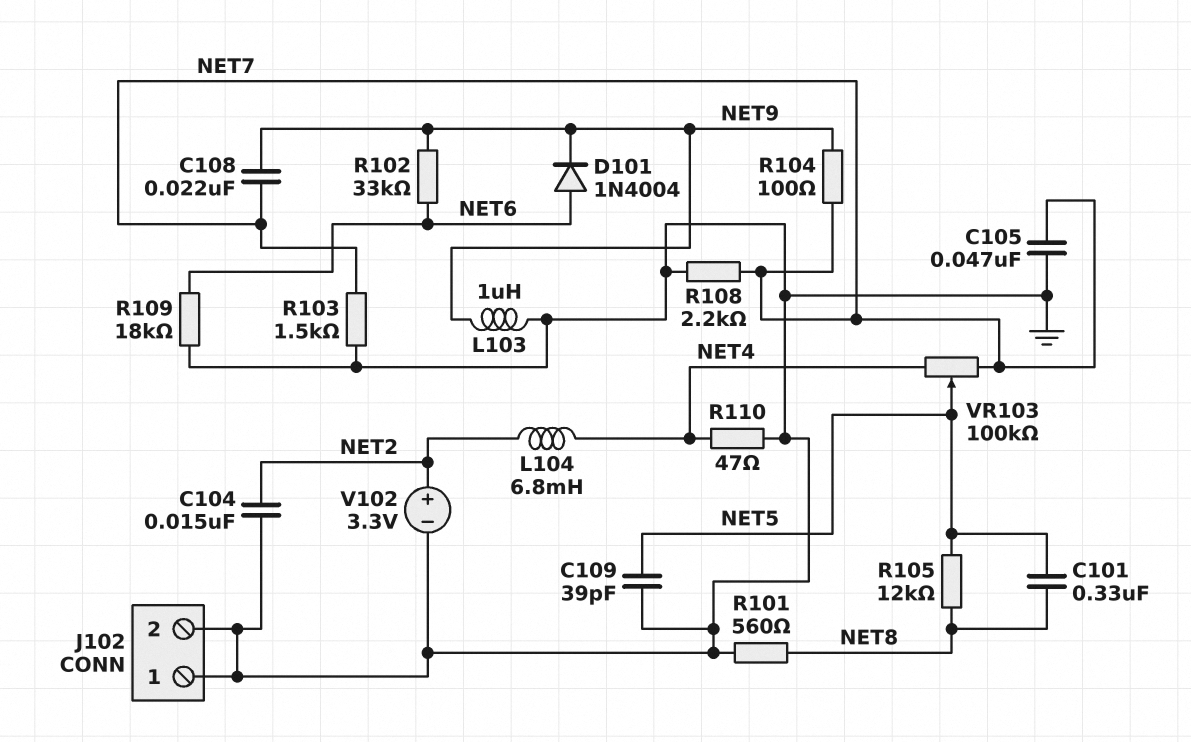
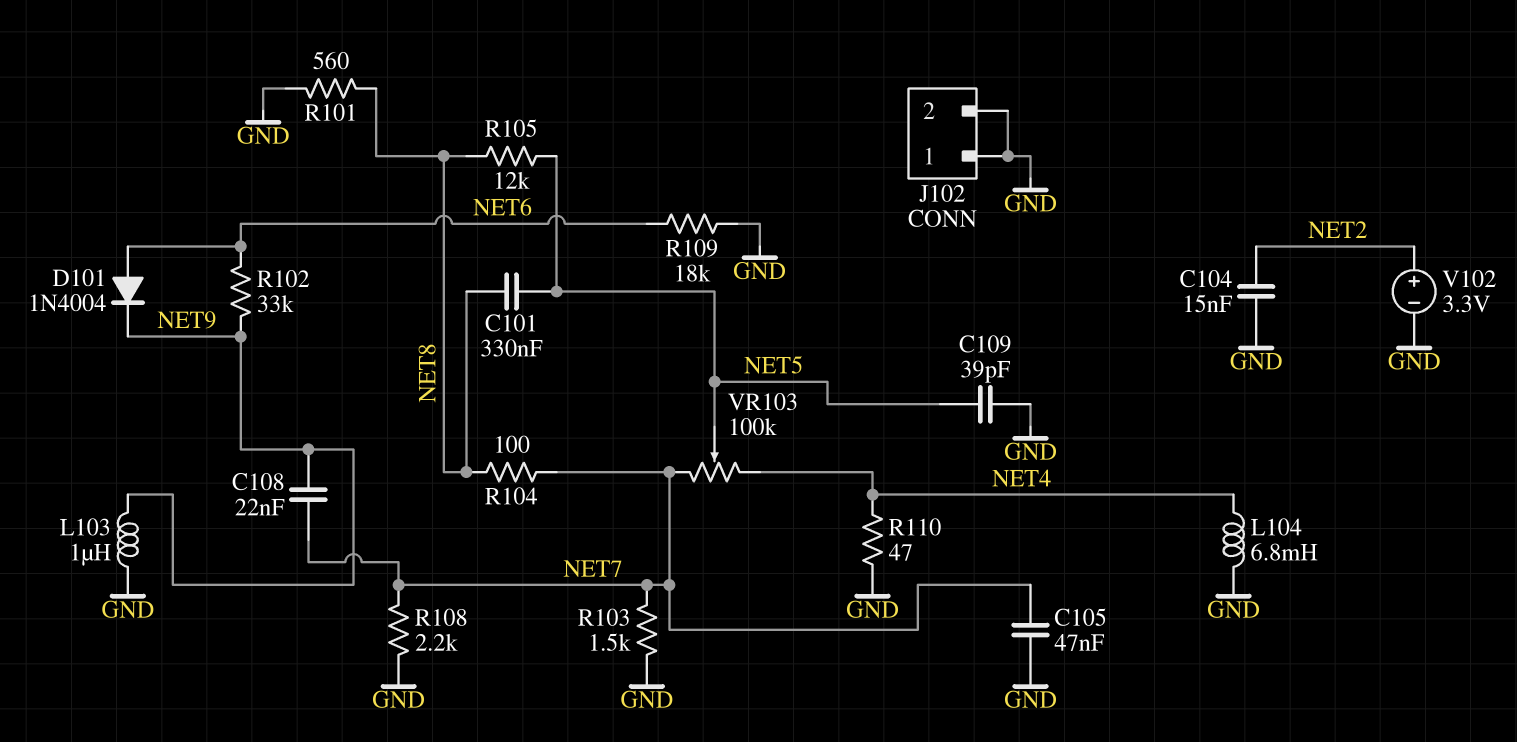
L104: 6.8mH (NET2, NET4) -> 6.8mH (GND, NET4)
R104: 100 (NET7, NET9) -> 100 (NET7, NET8)

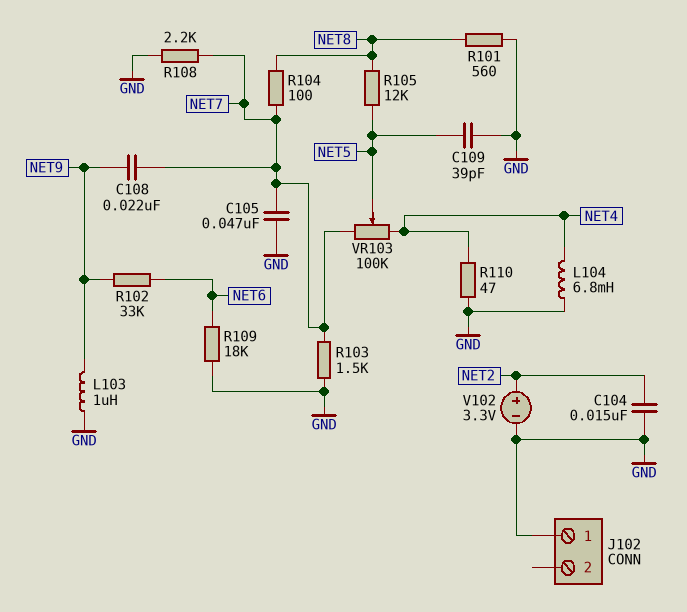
C101: 330nF (NET5, NET8) -> none
D101: diode 1N4004 (A NET6, K NET9) -> none
J102 pin 2: GND -> none

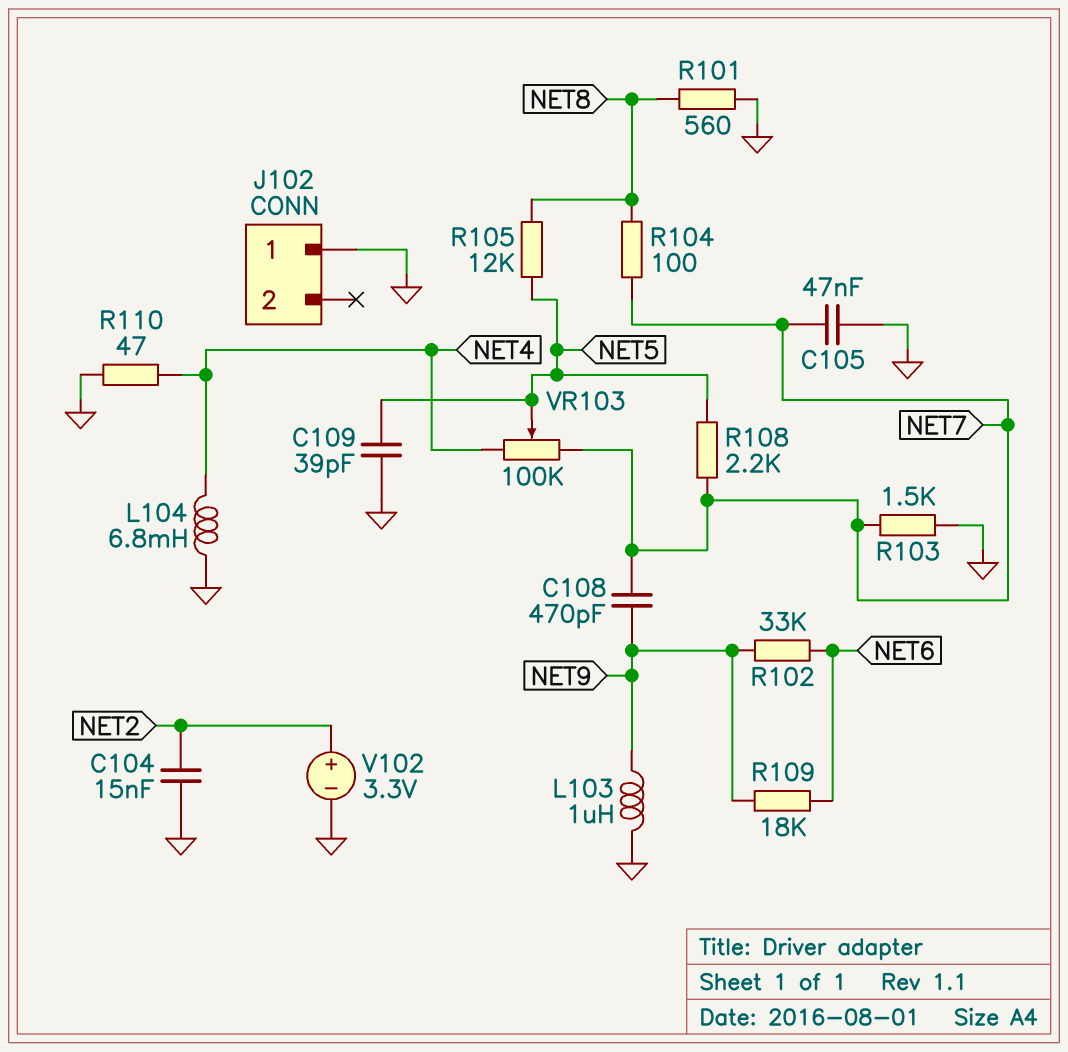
C108: 22nF (NET7, NET9) -> 470pF (NET7, NET9)
R108: 2.2k (GND, NET7) -> 2.2k (NET5, NET7)
R109: 18k (GND, NET6) -> 18k (NET6, NET9)

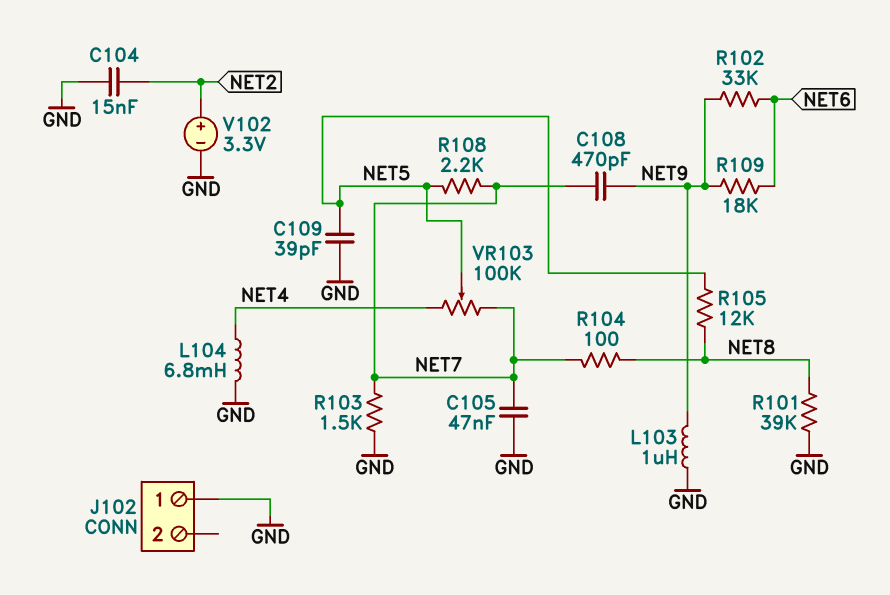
R101: 560 (GND, NET8) -> 39k (GND, NET8)
R110: 47 (GND, NET4) -> none

